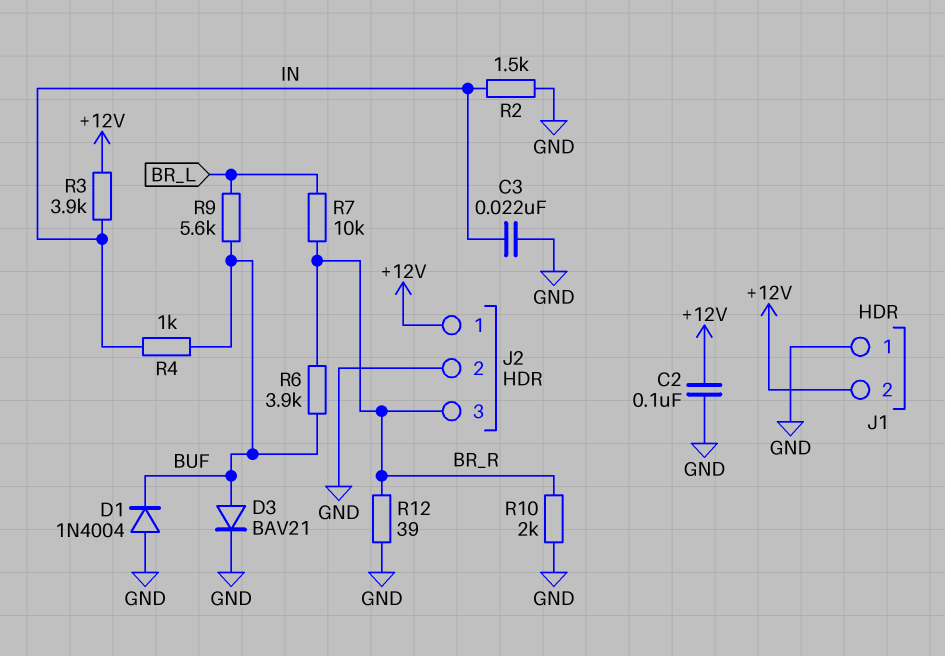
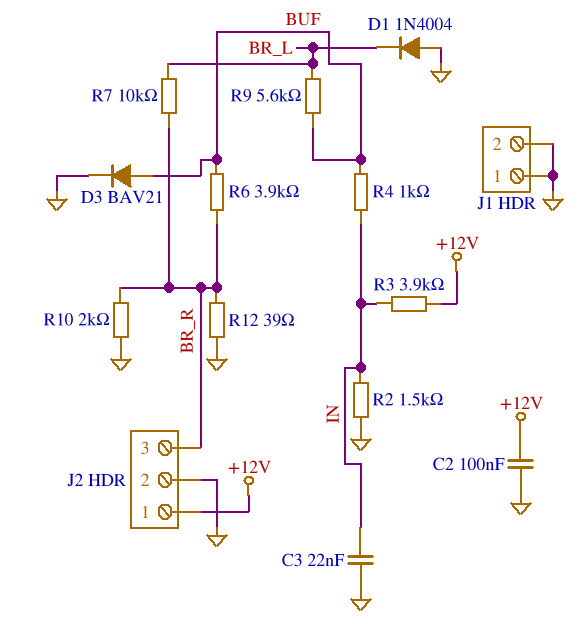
D1: diode 1N4004 (A GND, K BUF) -> diode 1N4004 (A GND, K BR_L)
J1 pin 2: +12V -> GND

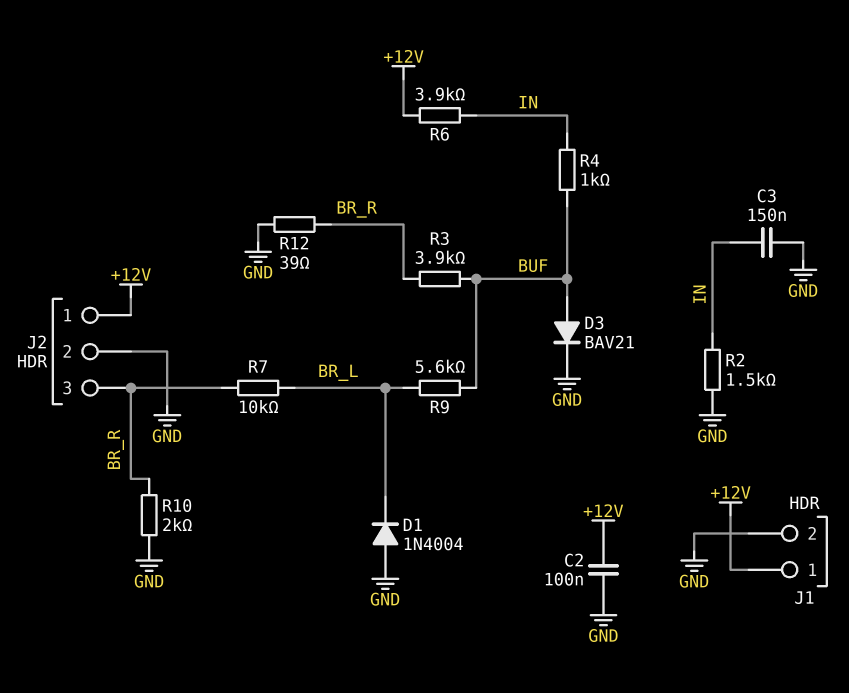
C3: 22nF (GND, IN) -> 150nF (GND, IN)
J1 pin 1: GND -> +12V
R3: 3.9k (+12V, IN) -> 3.9k (BR_R, BUF)
R6: 3.9k (BR_R, BUF) -> 3.9k (+12V, IN)

